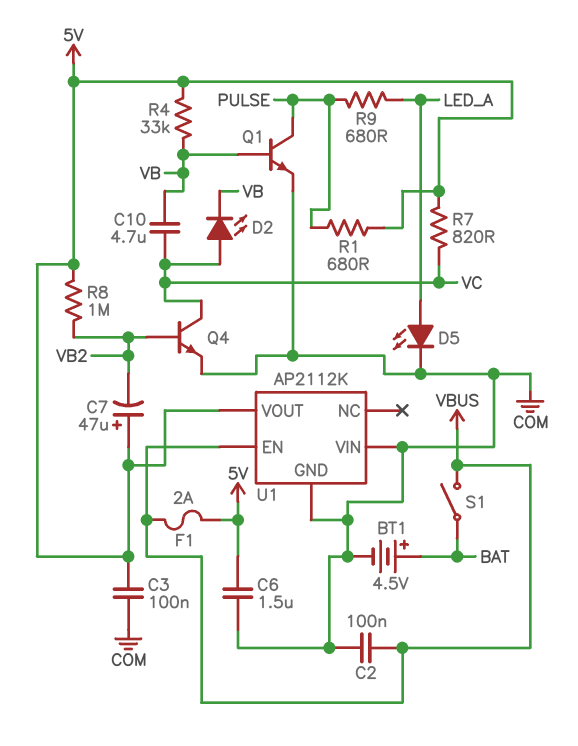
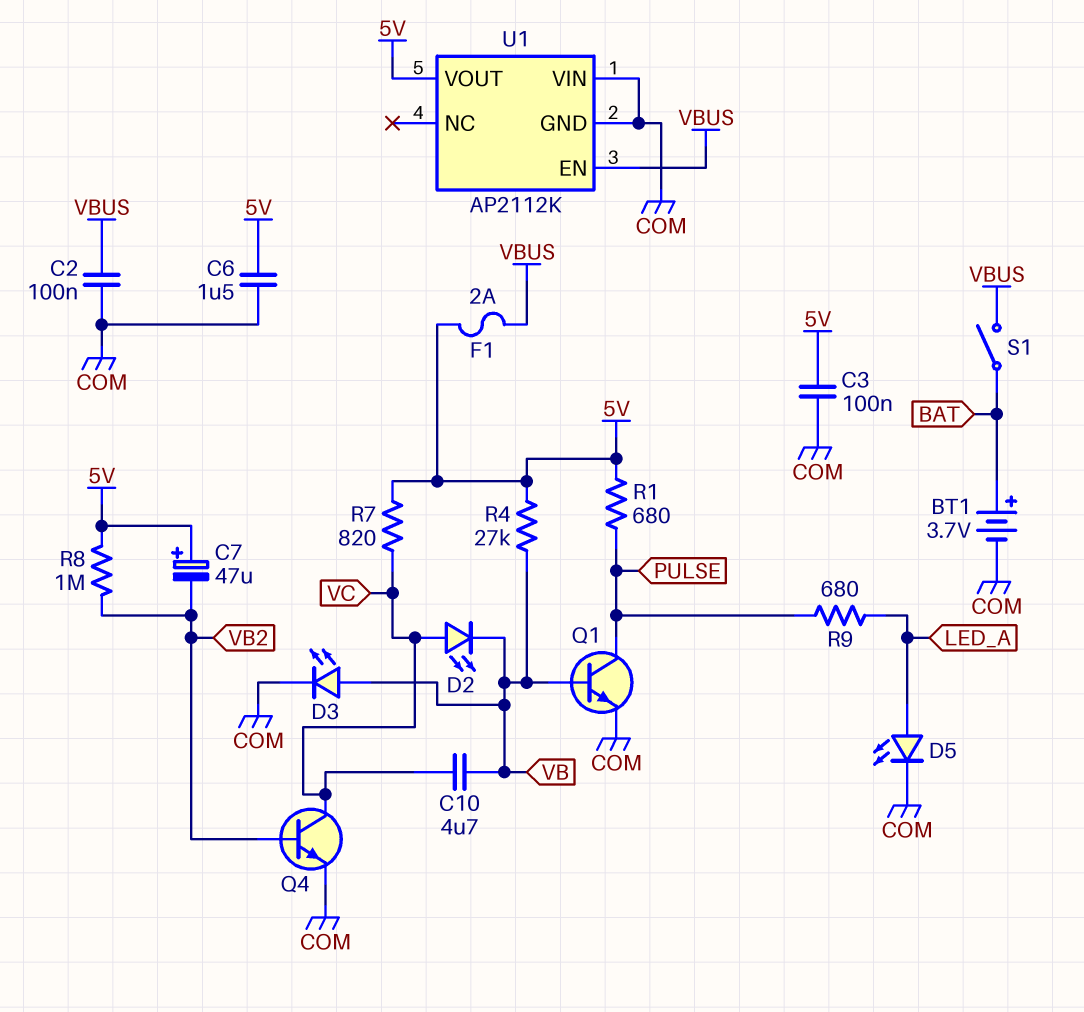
BT1: 4.5V (plus BAT, minus COM) -> 3.7V (plus BAT, minus COM)
D3: none -> LED (A VB, K COM)
R4: 33k (5V, VB) -> 27k (5V, VB)

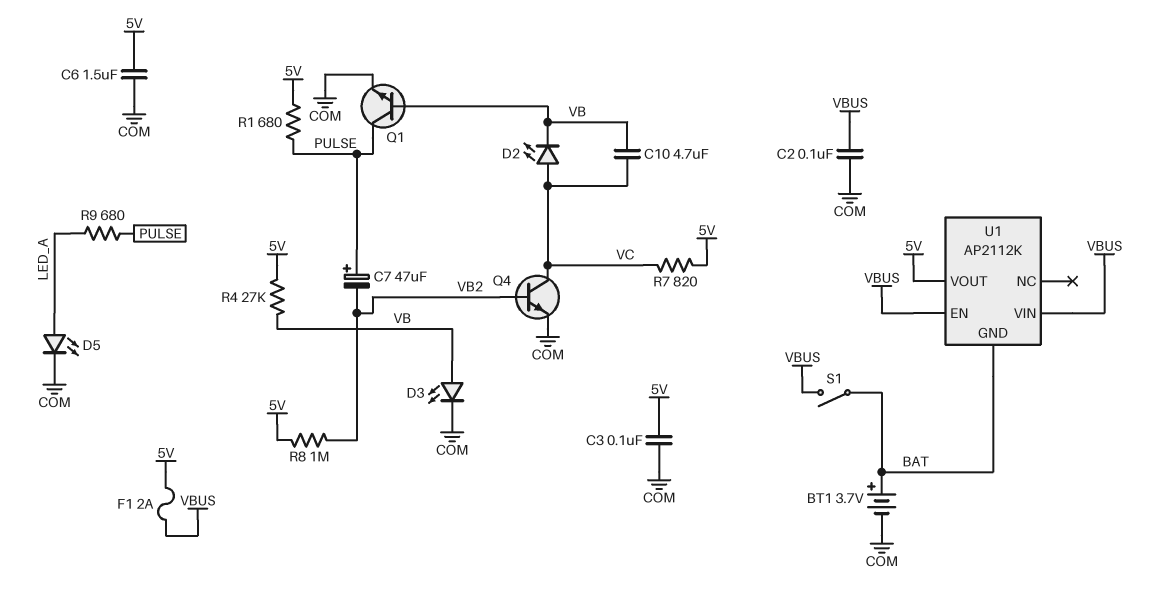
C7: 47uF (plus 5V, minus VB2) -> 47uF (plus PULSE, minus VB2)
U1 pin GND: COM -> BAT
U1 pin VIN: COM -> VBUS

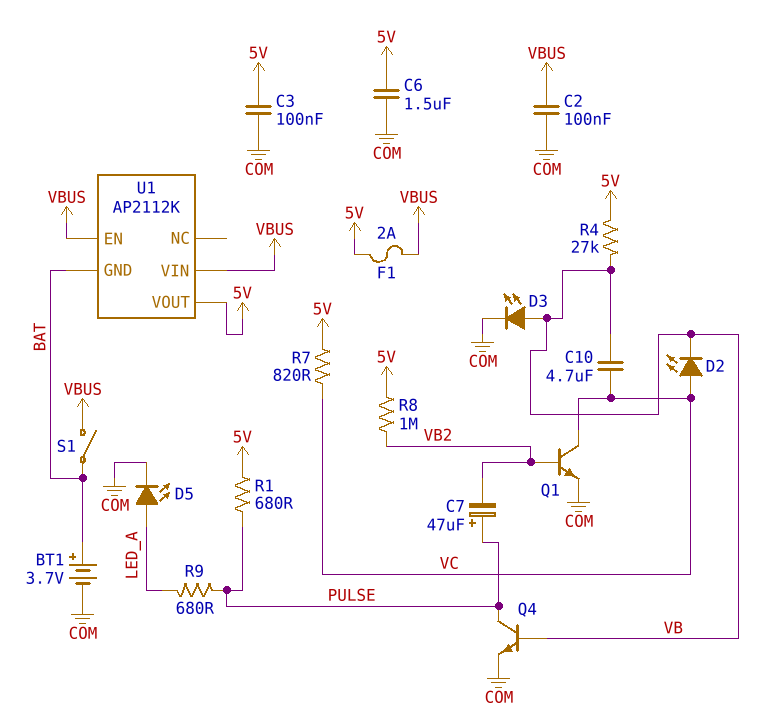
Q1: NPN (B VB, C PULSE, E COM) -> NPN (B VB2, C VC, E COM)
Q4: NPN (B VB2, C VC, E COM) -> NPN (B VB, C PULSE, E COM)

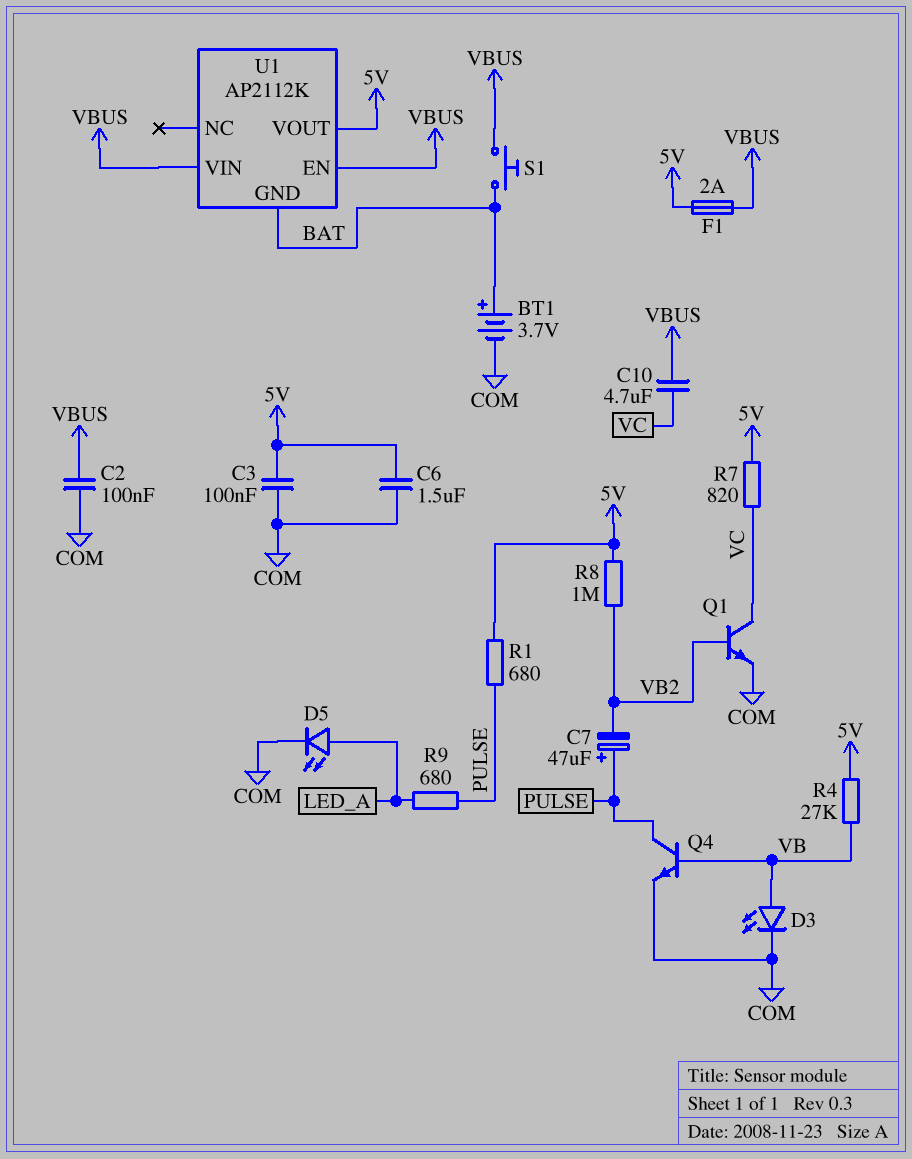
C10: 4.7uF (VB, VC) -> 4.7uF (VBUS, VC)
D2: LED (A VC, K VB) -> none
S1: switch (BAT, VBUS) -> button (BAT, VBUS)

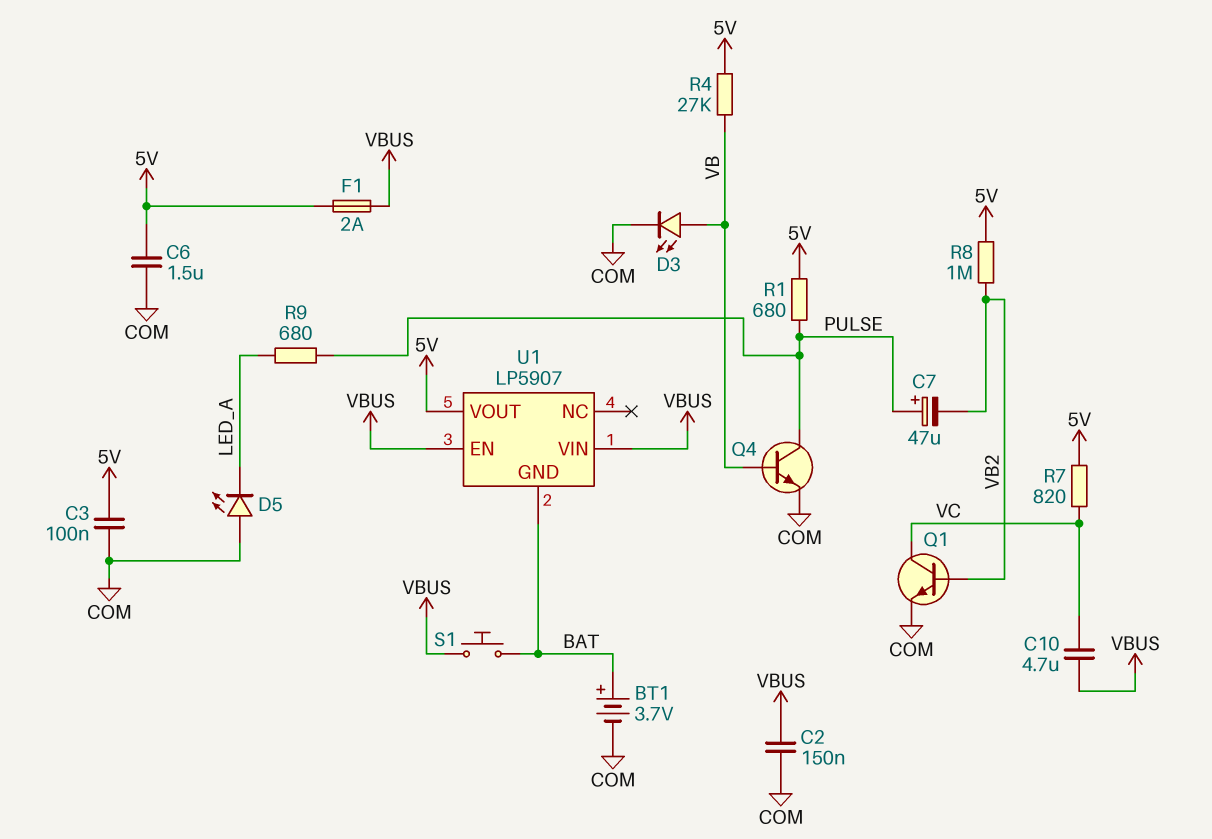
C2: 100nF (COM, VBUS) -> 150nF (COM, VBUS)
D5: LED (A LED_A, K COM) -> LED (A COM, K LED_A)
U1: AP2112K -> LP5907

